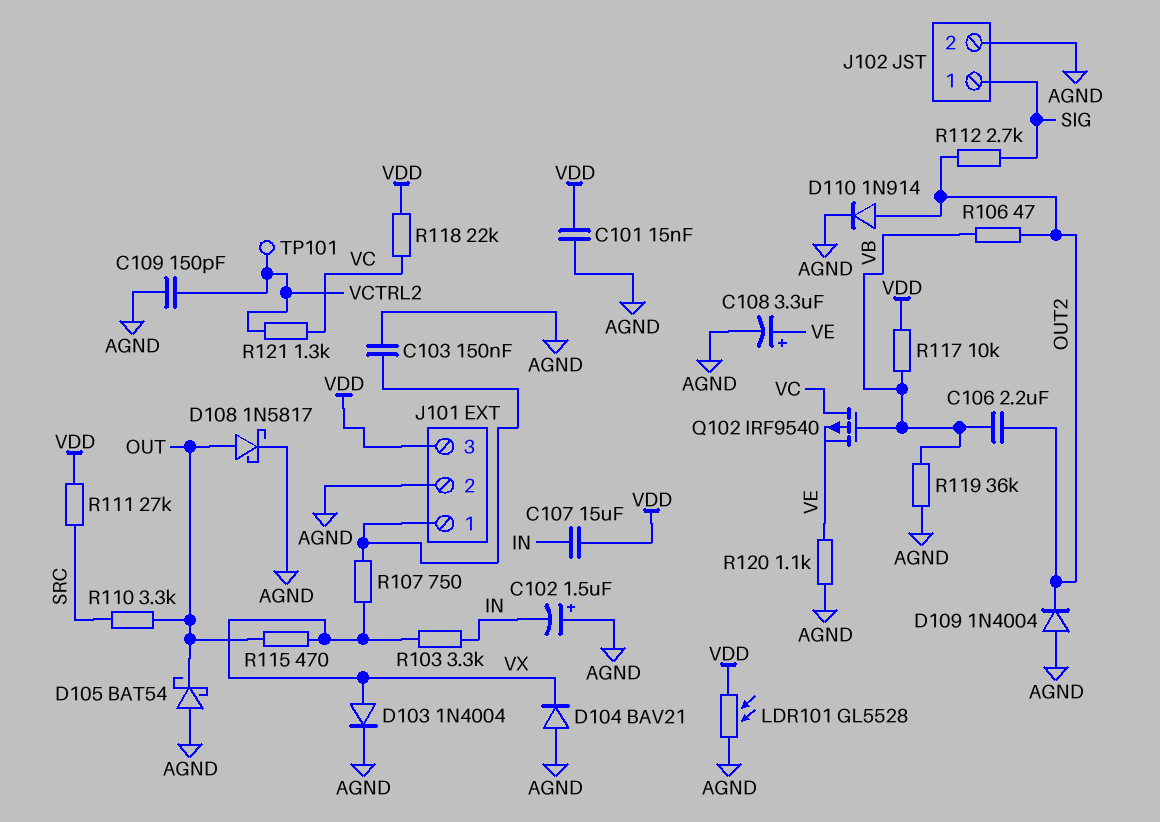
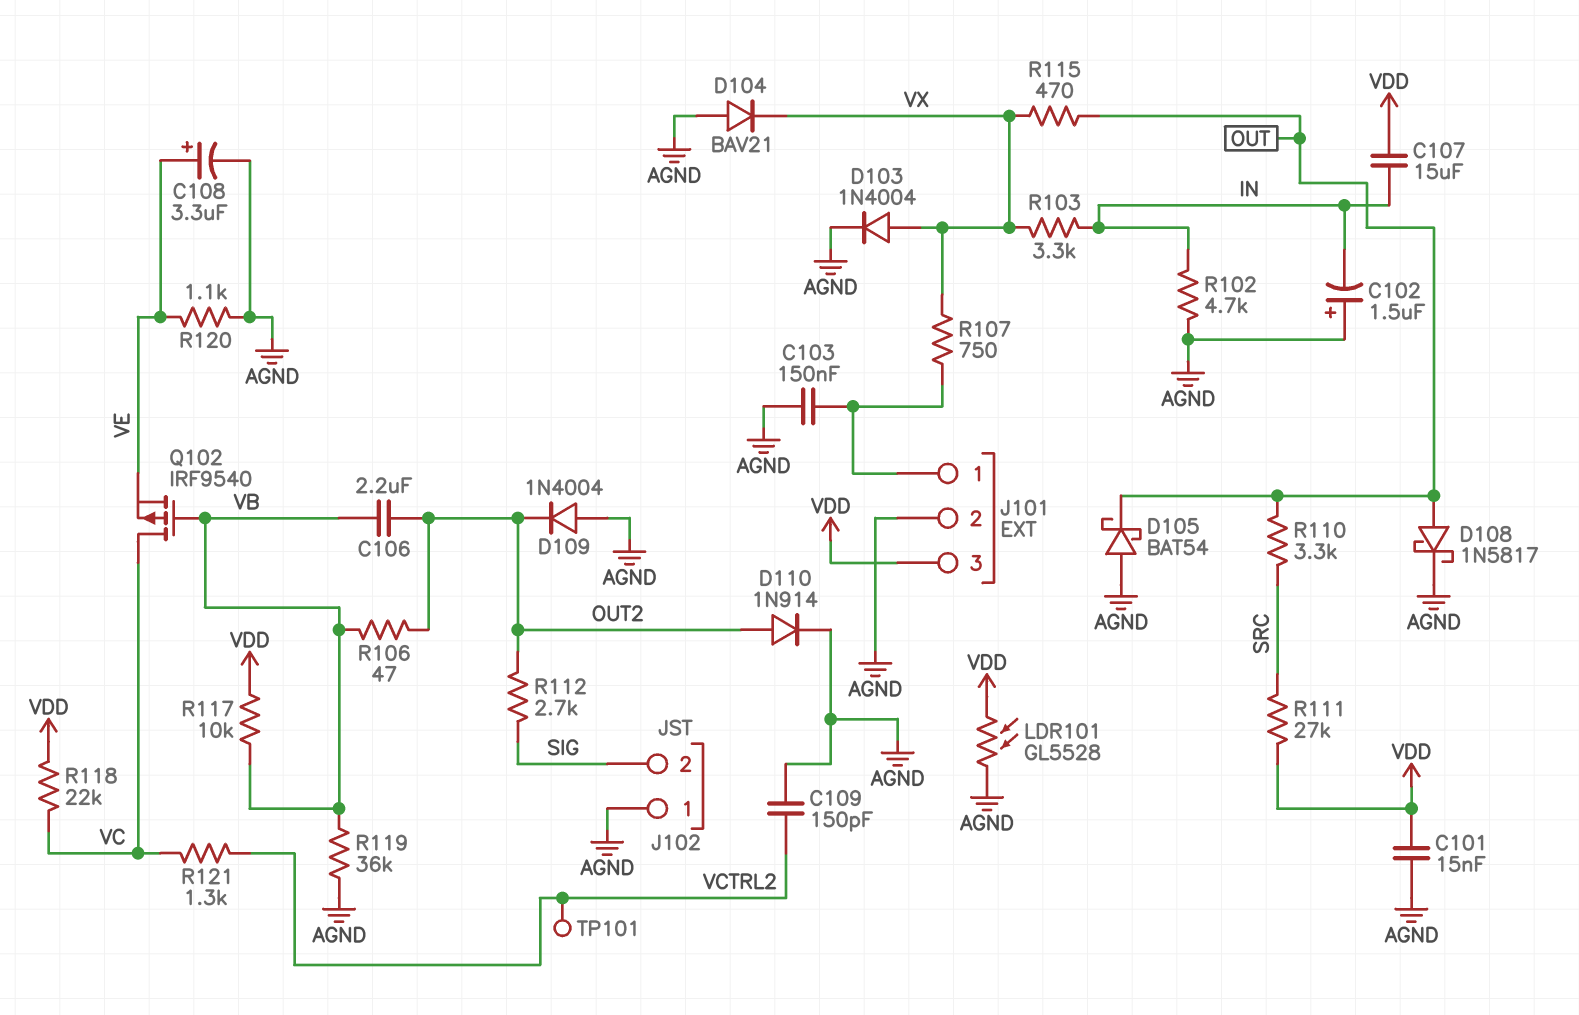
J102 pin 1: SIG -> AGND
J102 pin 2: AGND -> SIG
R102: none -> 4.7k (AGND, IN)

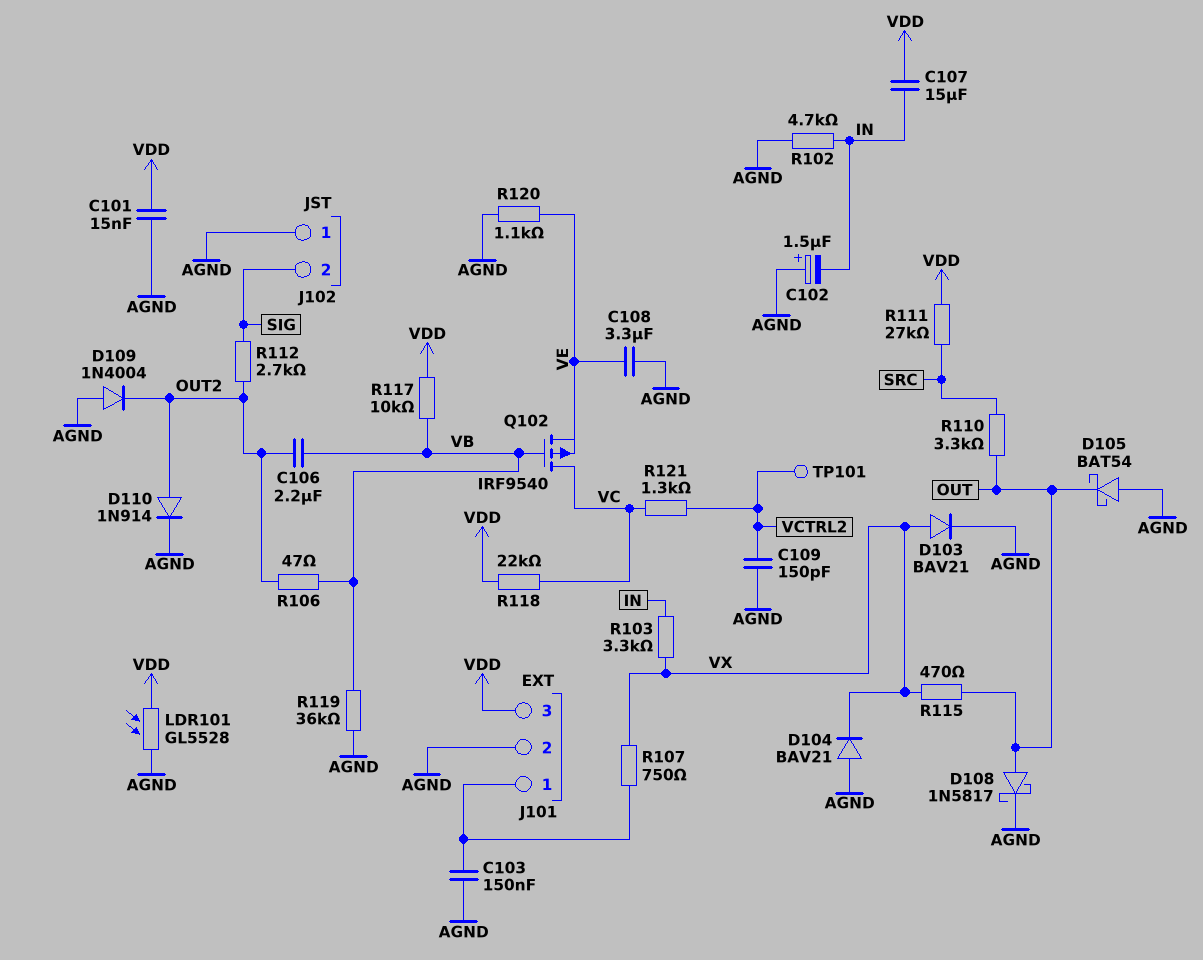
C108: 3.3uF (plus VE, minus AGND) -> 3.3uF (AGND, VE)
D103: diode 1N4004 (A VX, K AGND) -> diode BAV21 (A VX, K AGND)

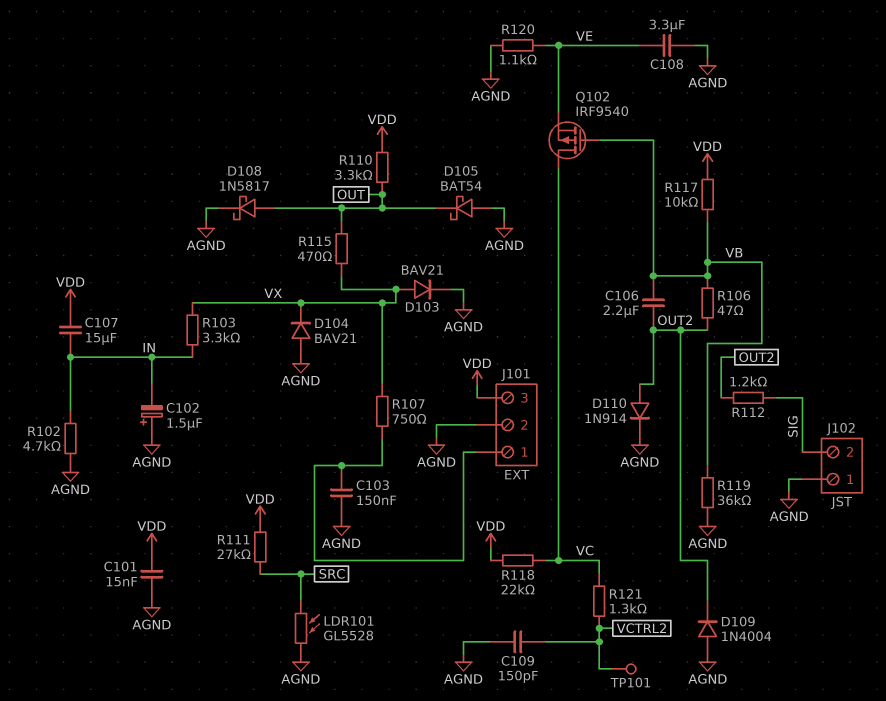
LDR101: GL5528 (AGND, VDD) -> GL5528 (AGND, SRC)
R110: 3.3k (OUT, SRC) -> 3.3k (OUT, VDD)
R112: 2.7k (OUT2, SIG) -> 1.2k (OUT2, SIG)

